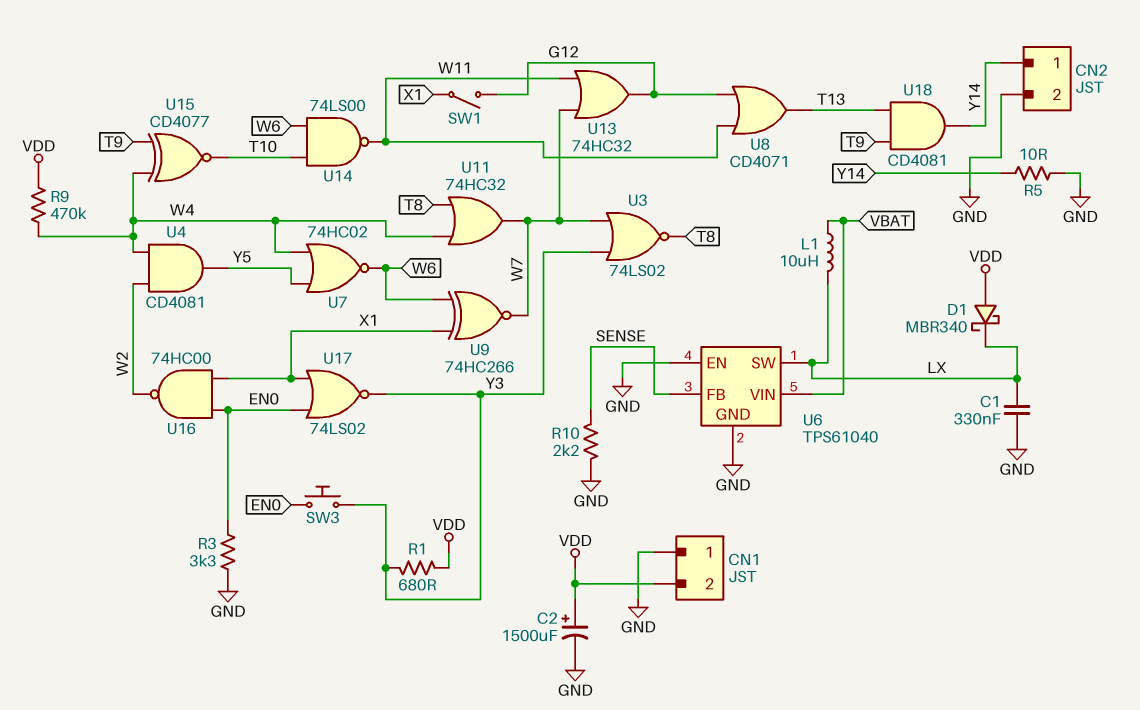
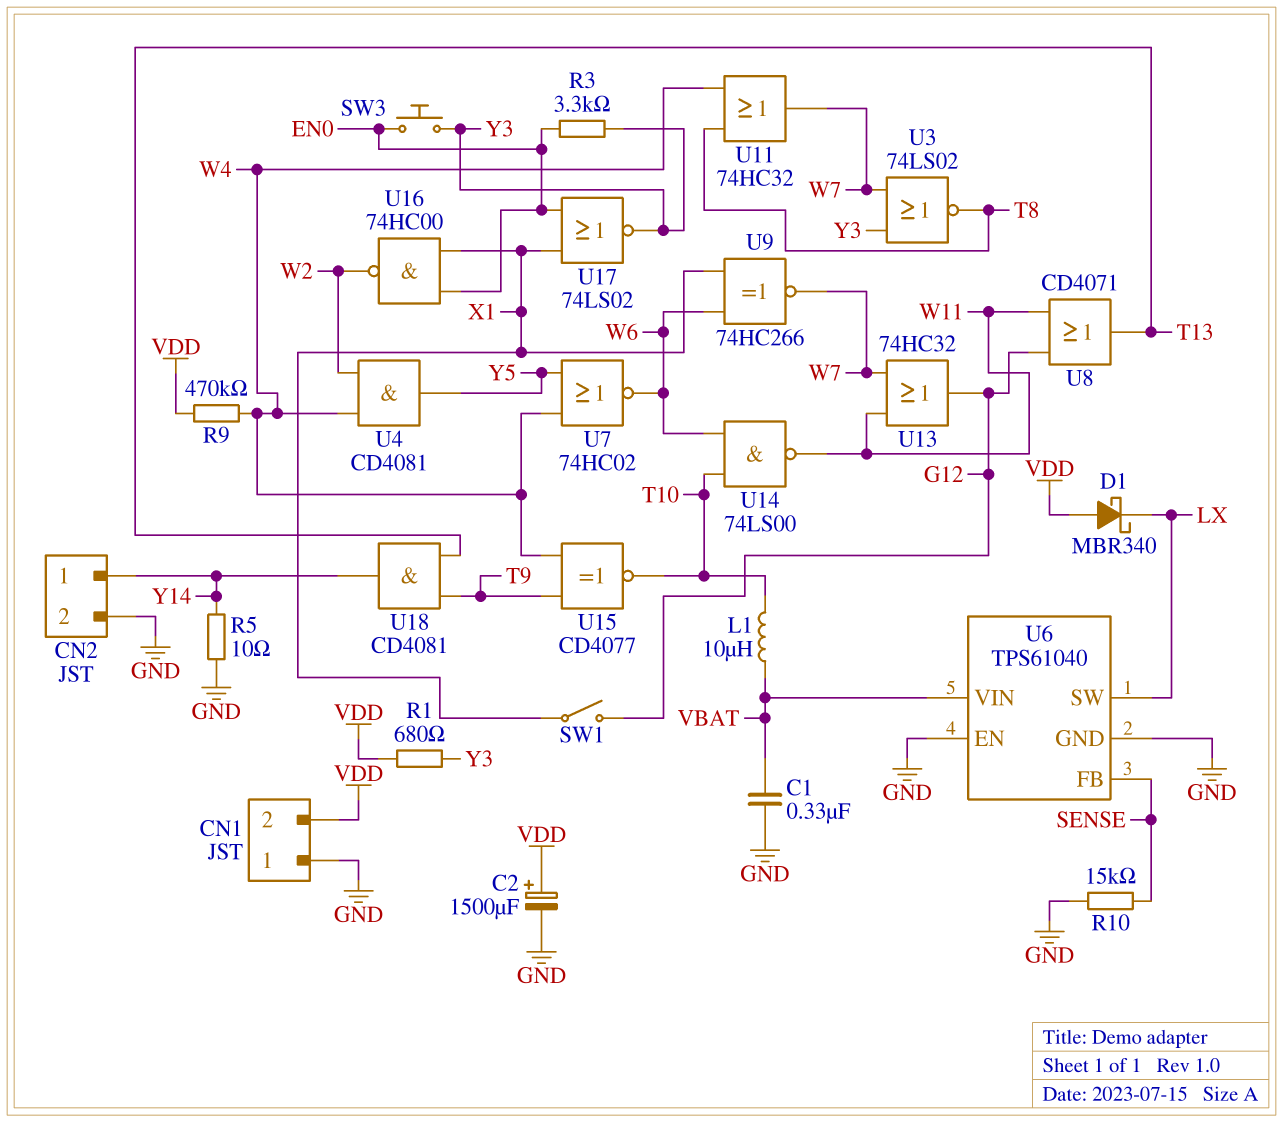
C1: 330nF (GND, LX) -> 330nF (GND, VBAT)
L1: 10uH (LX, VBAT) -> 10uH (T10, VBAT)
R3: 3.3k (EN0, GND) -> 3.3k (EN0, Y3)
R10: 2.2k (GND, SENSE) -> 15k (GND, SENSE)

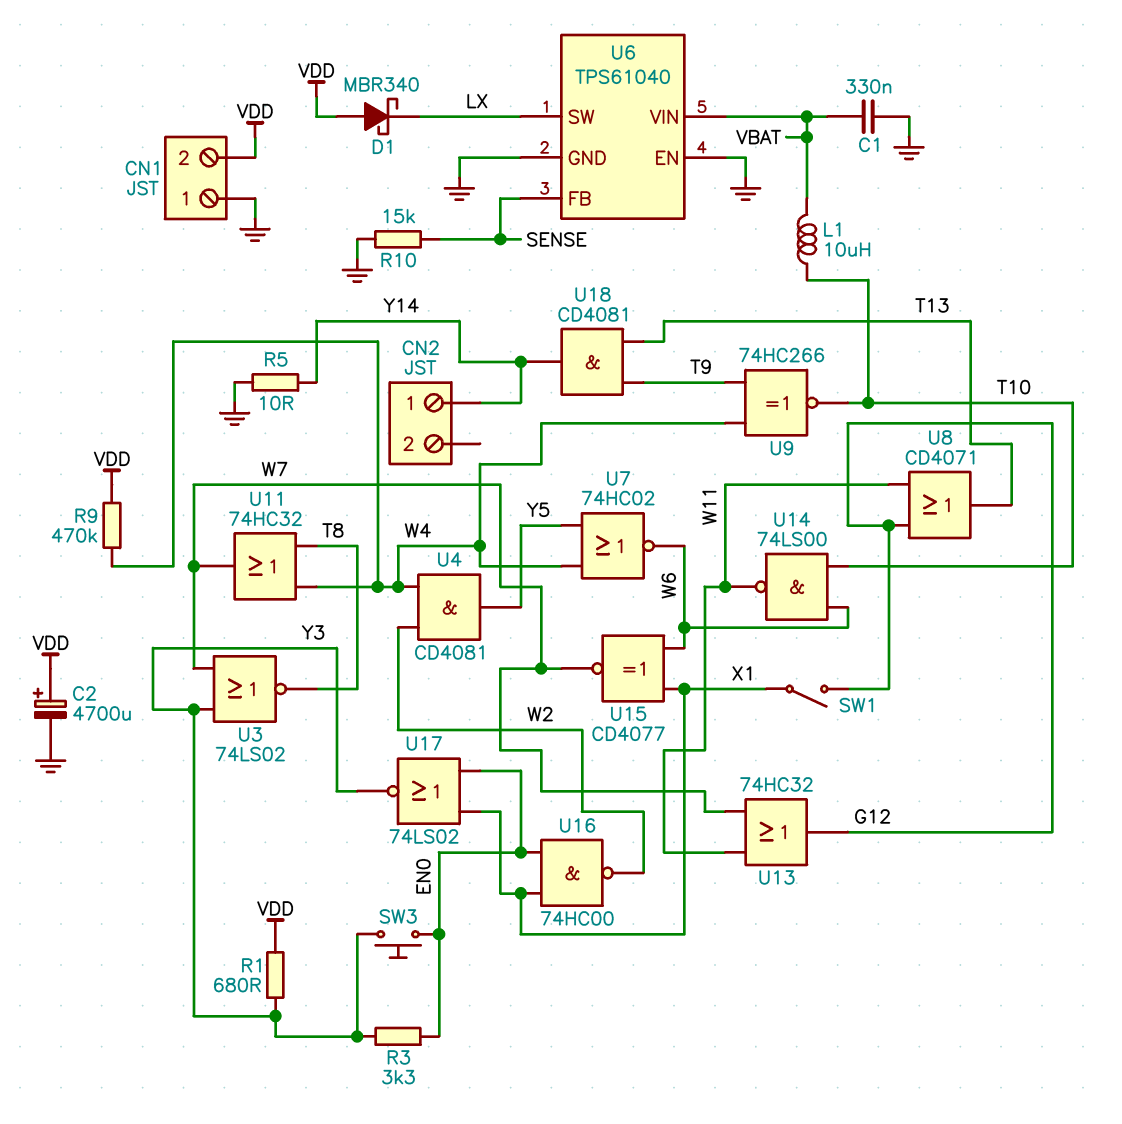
C2: 1500uF (plus VDD, minus GND) -> 4700uF (plus VDD, minus GND)
CN2 pin 2: GND -> none
U9: XNOR 74HC266 (in W6, in X1, out W7) -> XNOR 74HC266 (in T9, in W4, out T10)
U15: XNOR CD4077 (in T9, in W4, out T10) -> XNOR CD4077 (in W6, in X1, out W7)

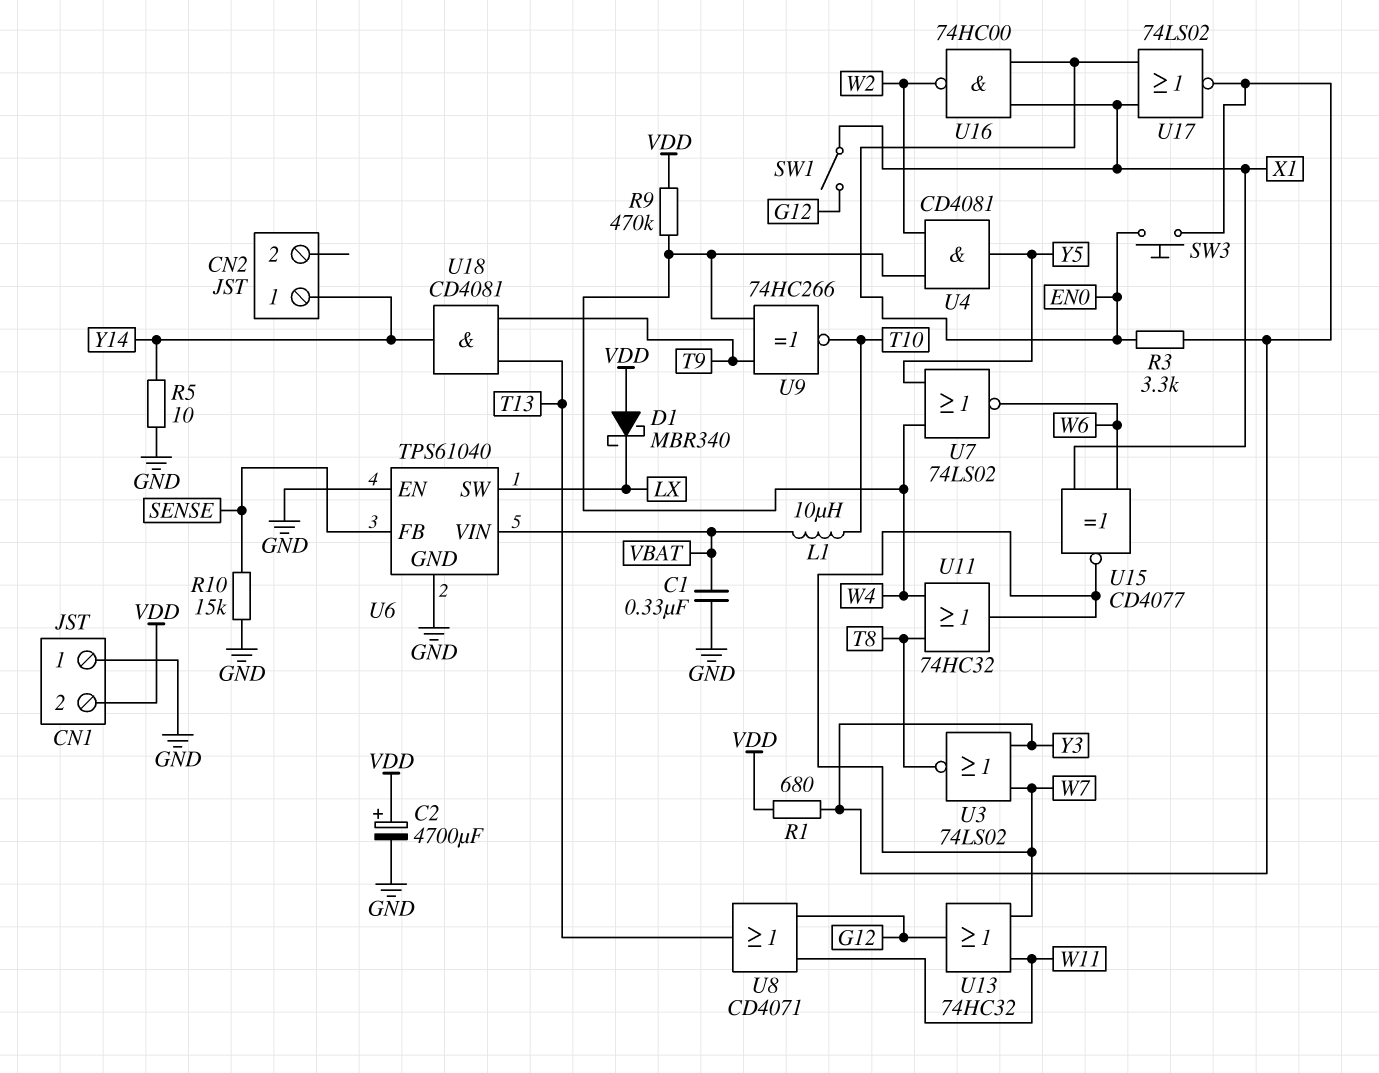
U7: NOR 74HC02 (in W4, in Y5, out W6) -> NOR 74LS02 (in W4, in Y5, out W6)
U14: NAND 74LS00 (in T10, in W6, out W11) -> none

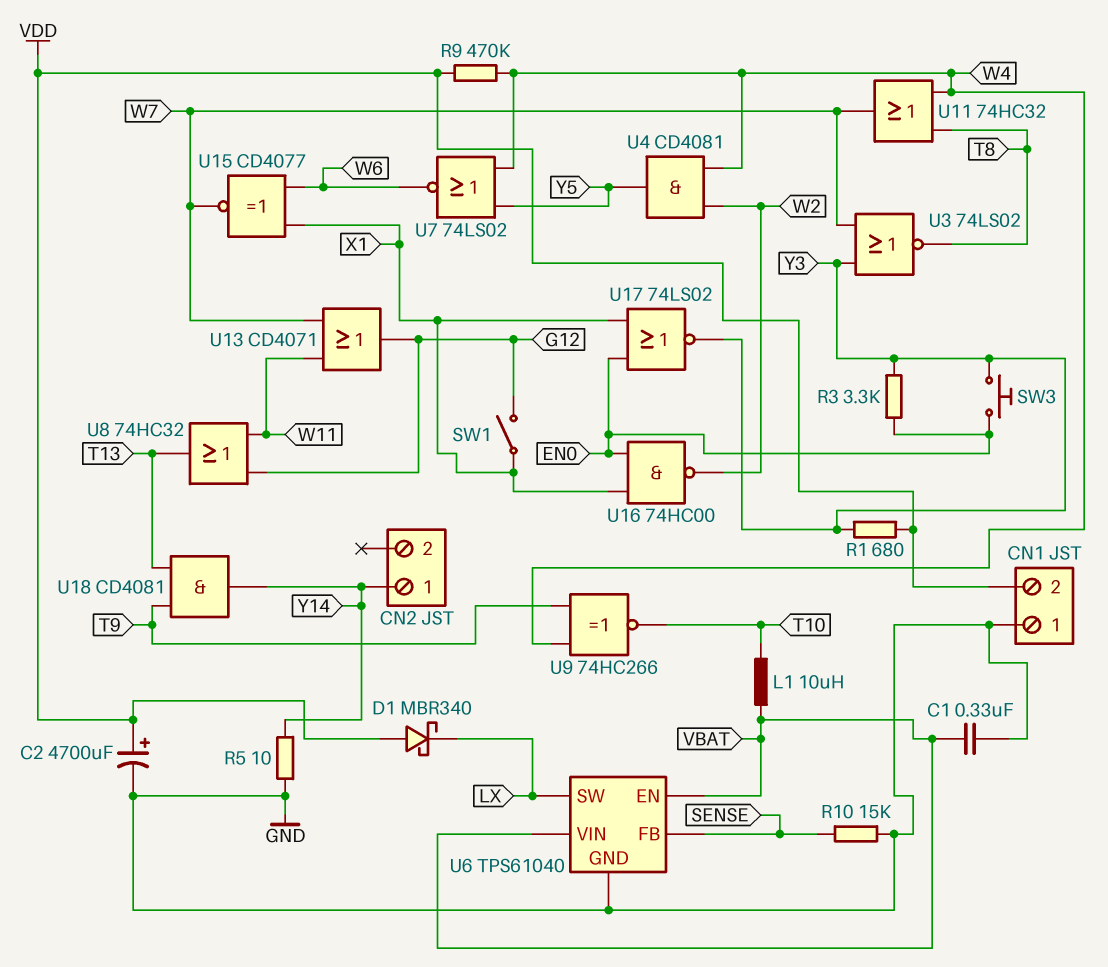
U6 pin EN: GND -> VBAT
U8: OR CD4071 (in G12, in W11, out T13) -> OR 74HC32 (in G12, in W11, out T13)
U13: OR 74HC32 (in W7, in W11, out G12) -> OR CD4071 (in W7, in W11, out G12)

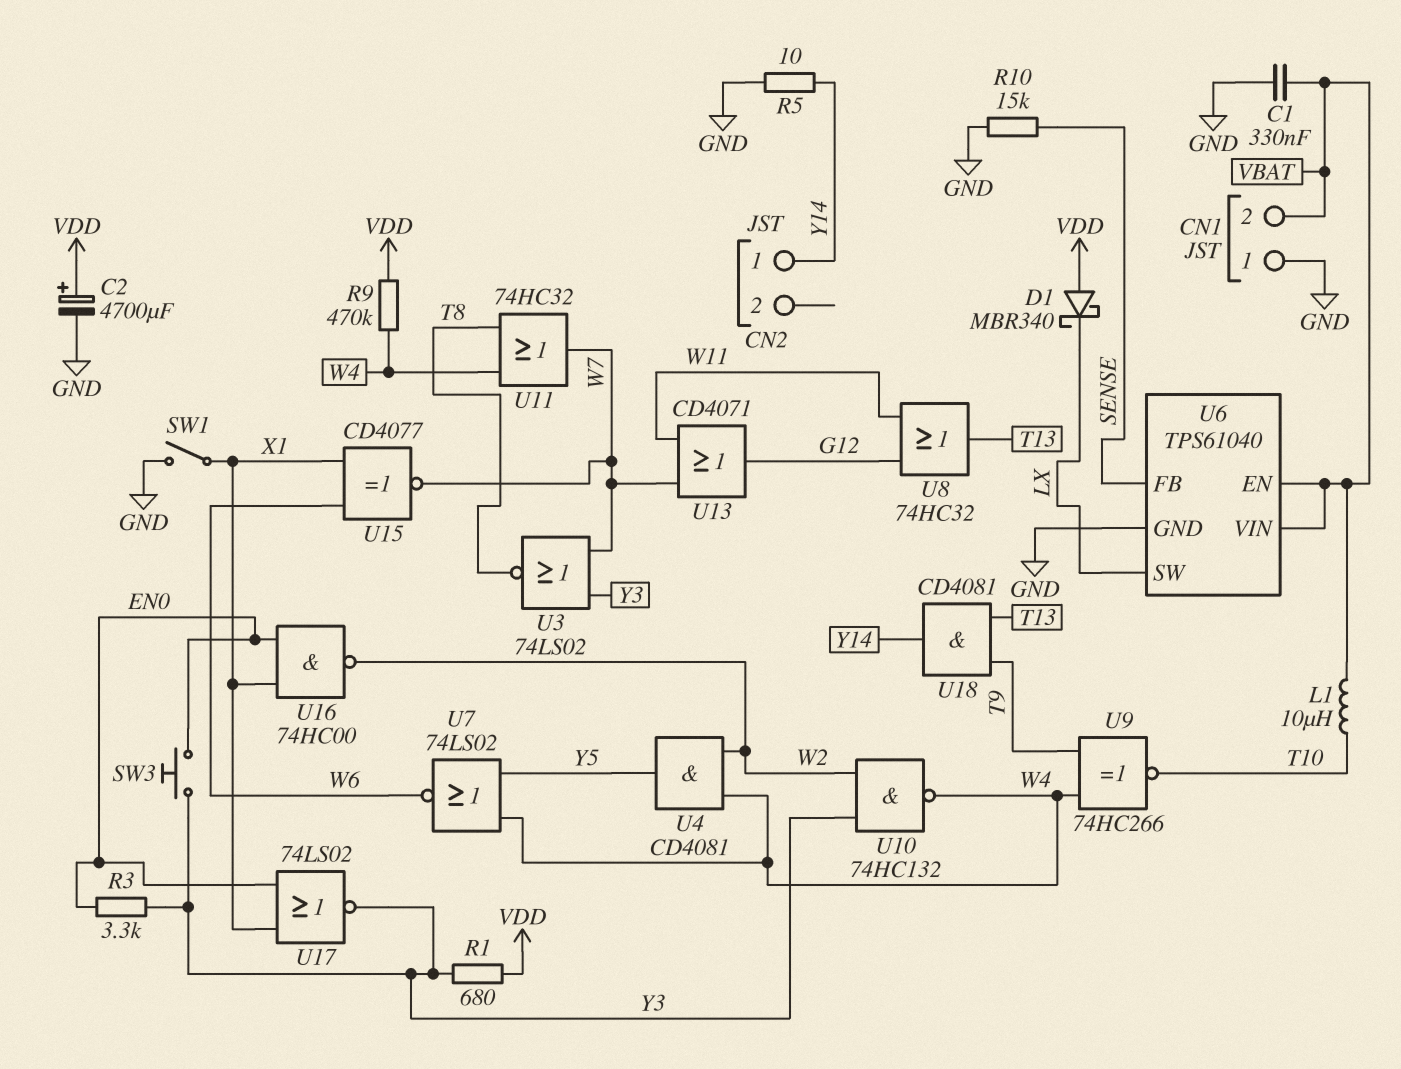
CN1 pin 2: VDD -> VBAT
SW1: switch (G12, X1) -> switch (GND, X1)
U10: none -> NAND 74HC132 (in W2, in Y3, out W4)

